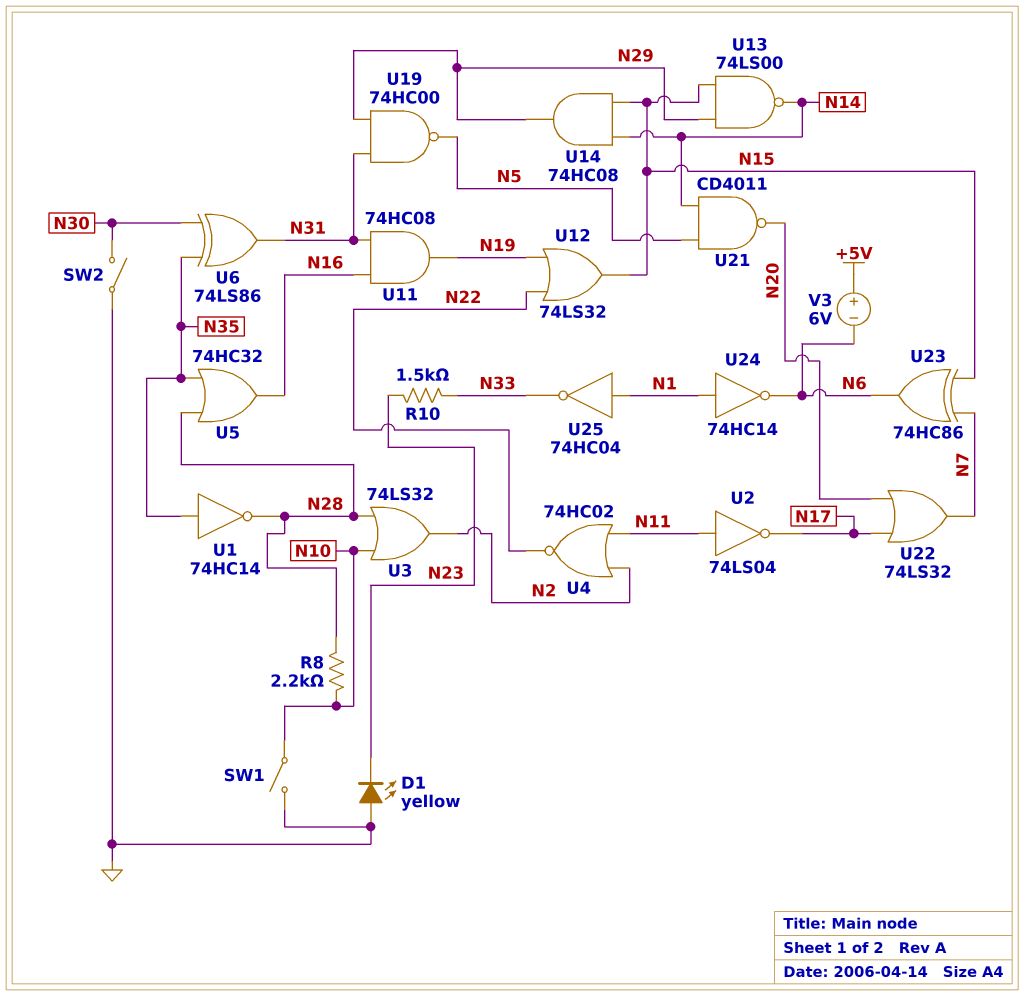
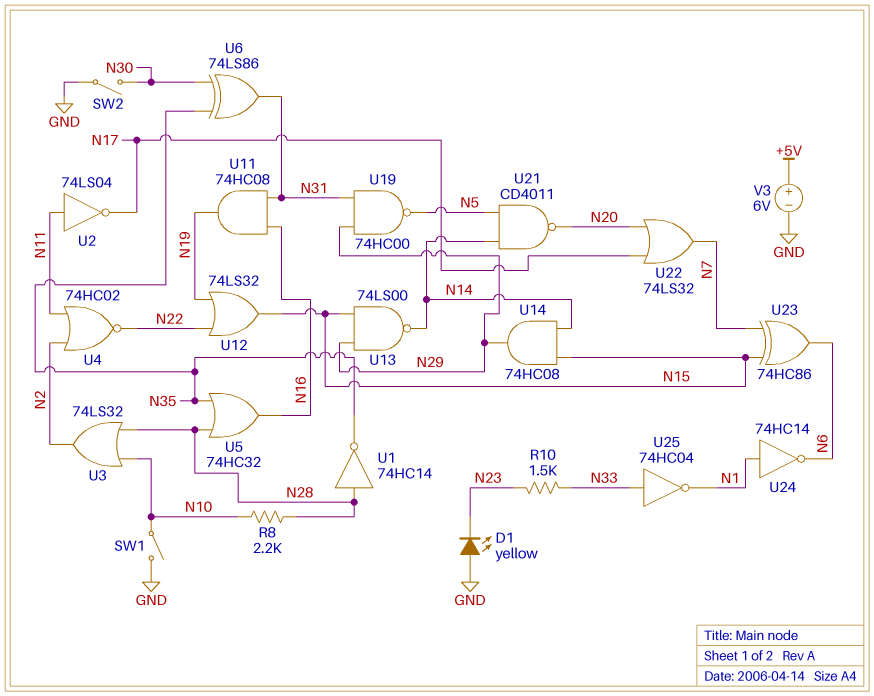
U1: NOT 74HC14 (in N35, out N28) -> NOT 74HC14 (in N28, out N35)
U25: NOT 74HC04 (in N1, out N33) -> NOT 74HC04 (in N33, out N1)
V3: 6V (plus +5V, minus N6) -> 6V (plus +5V, minus GND)

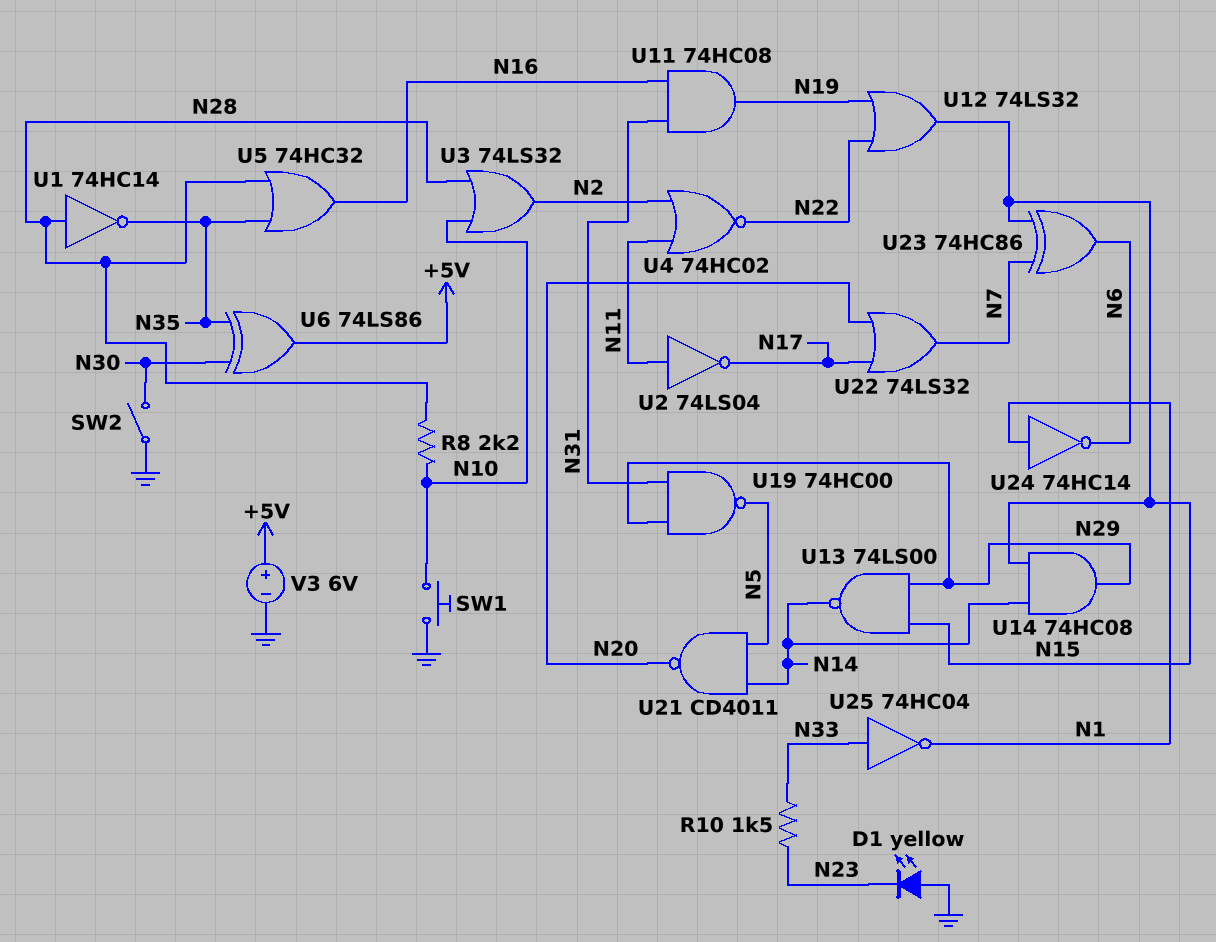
SW1: switch (GND, N10) -> button (GND, N10)
U6: XOR 74LS86 (in N30, in N35, out N31) -> XOR 74LS86 (in N30, in N35, out +5V)

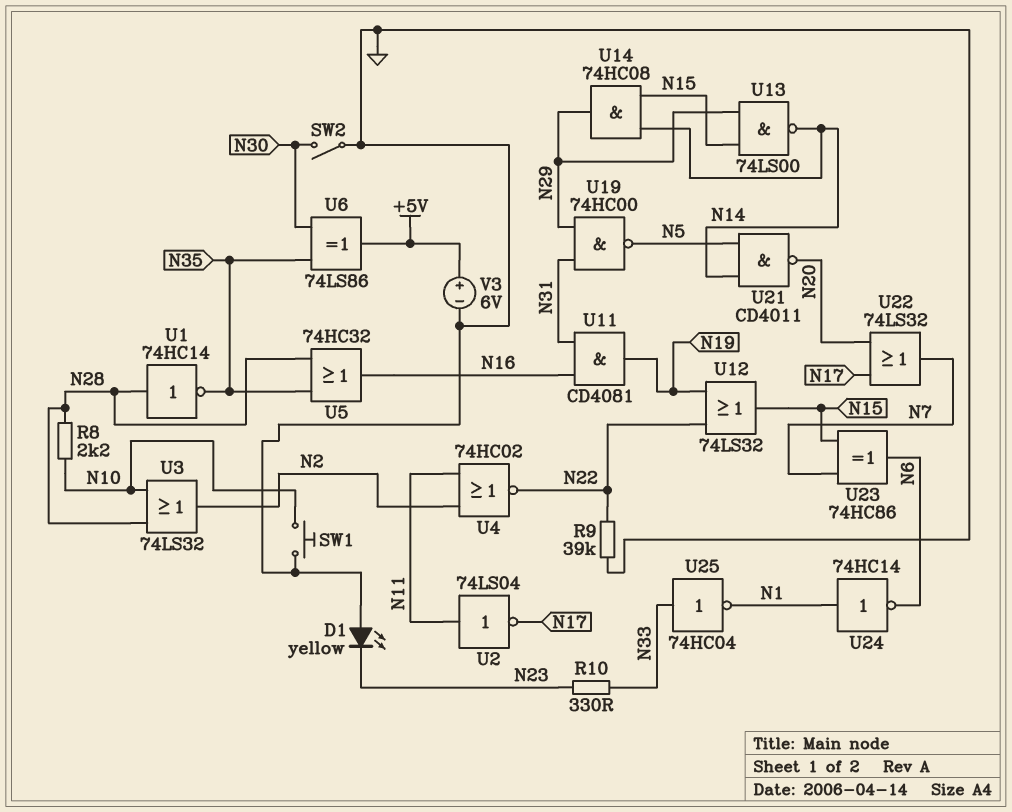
R9: none -> 39k (GND, N22)
R10: 1.5k (N23, N33) -> 330 (N23, N33)
U11: AND 74HC08 (in N16, in N31, out N19) -> AND CD4081 (in N16, in N31, out N19)

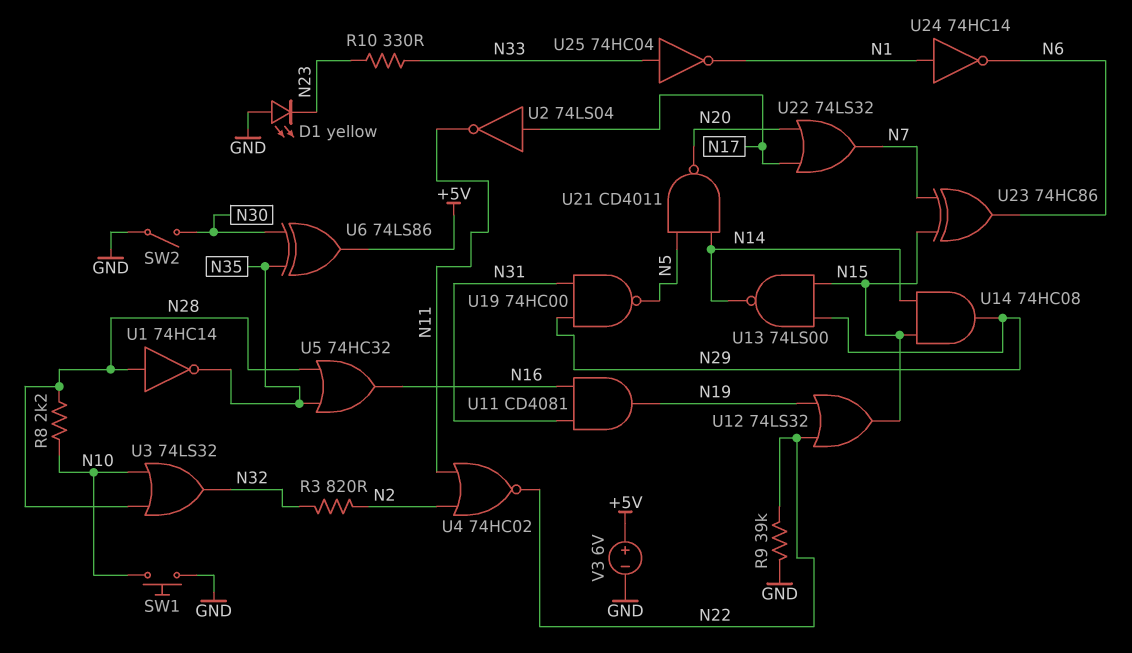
R3: none -> 820 (N2, N32)
U2: NOT 74LS04 (in N11, out N17) -> NOT 74LS04 (in N17, out N11)
U3: OR 74LS32 (in N10, in N28, out N2) -> OR 74LS32 (in N10, in N28, out N32)

